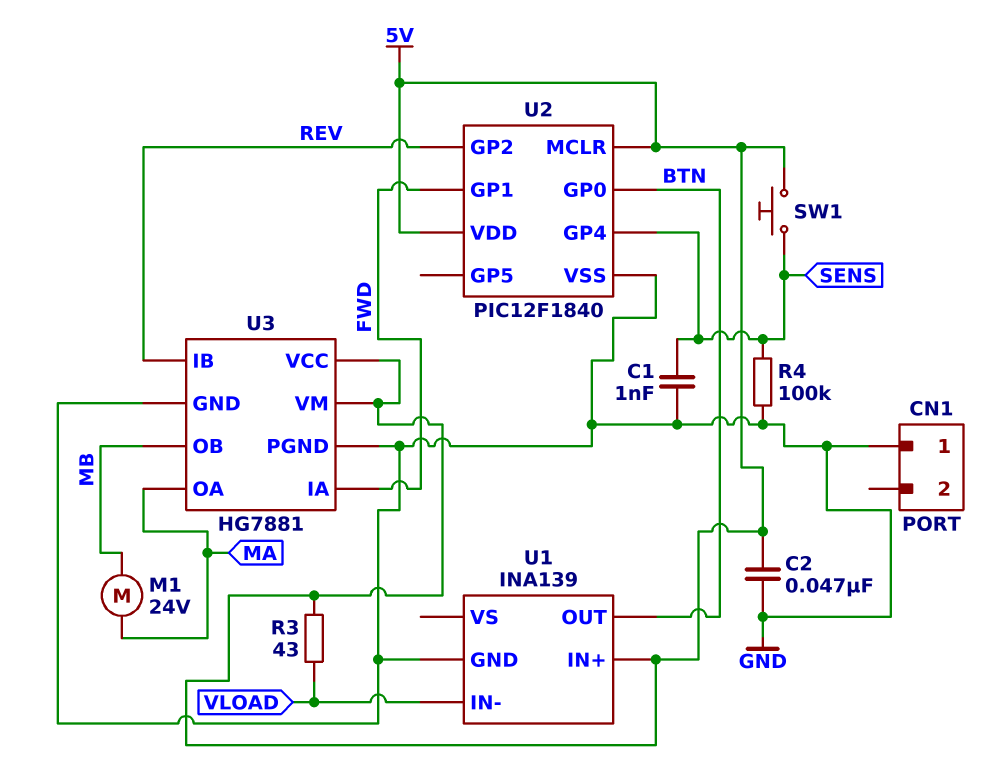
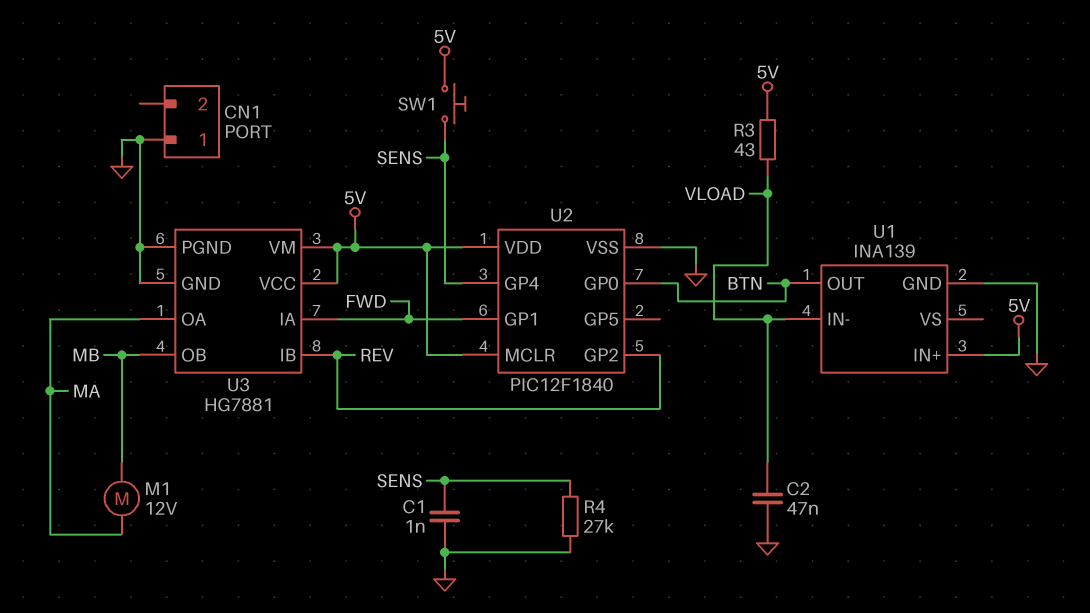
C2: 47nF (5V, GND) -> 47nF (GND, VLOAD)
M1: motor 24V (MA, MB) -> motor 12V (MA, MB)
R4: 100k (GND, SENS) -> 27k (GND, SENS)

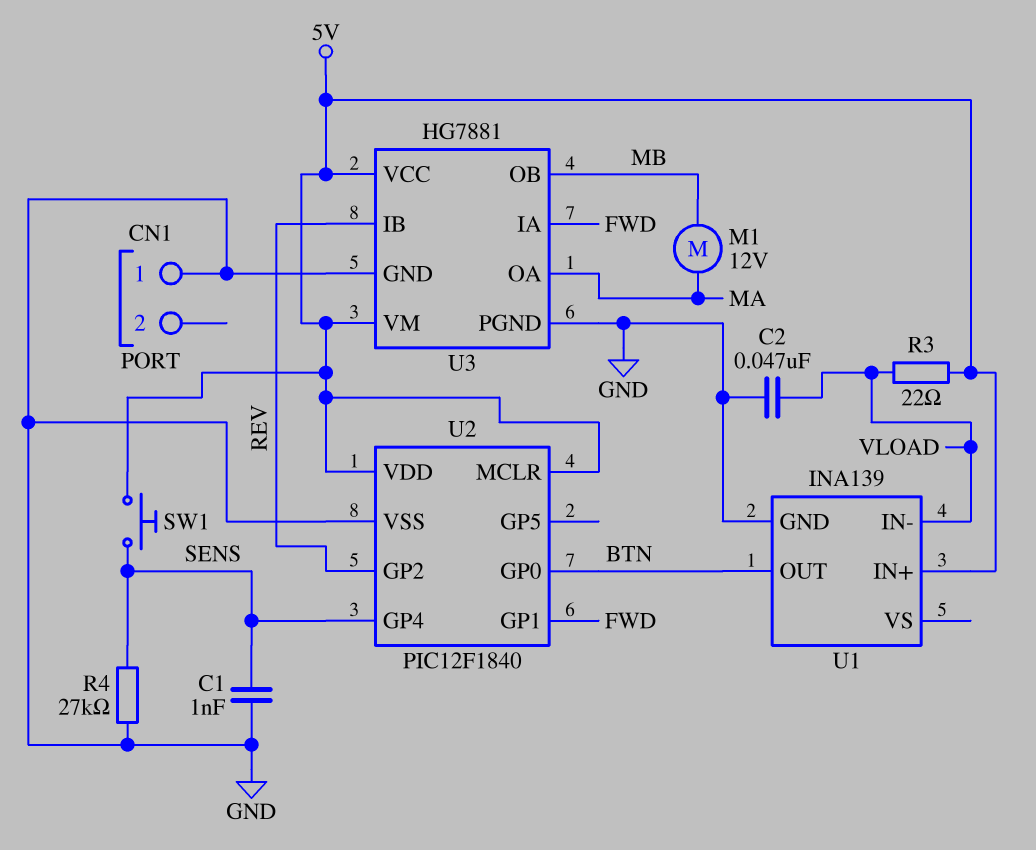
R3: 43 (5V, VLOAD) -> 22 (5V, VLOAD)

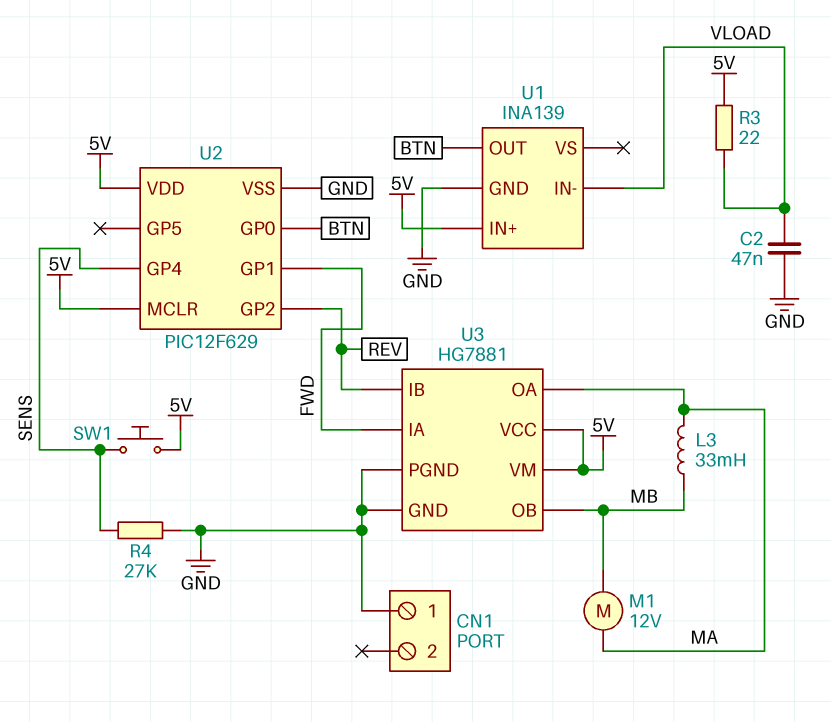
C1: 1nF (GND, SENS) -> none
L3: none -> 33mH (MA, MB)
U2: PIC12F1840 -> PIC12F629

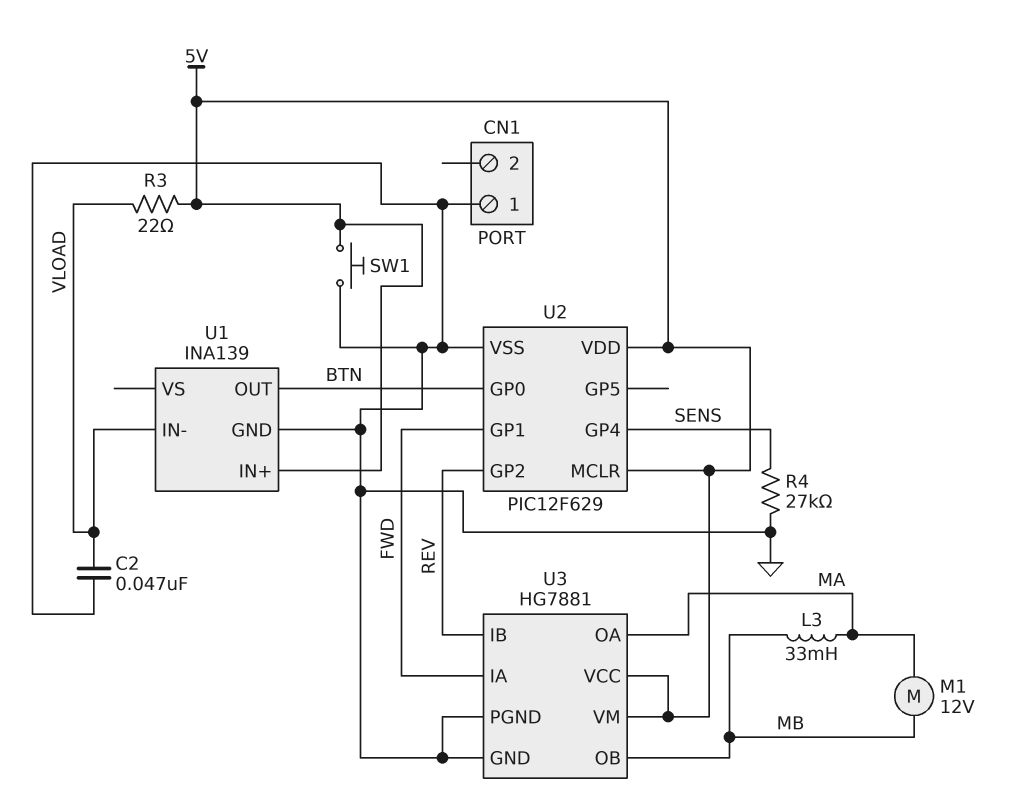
SW1: button (5V, SENS) -> button (5V, GND)

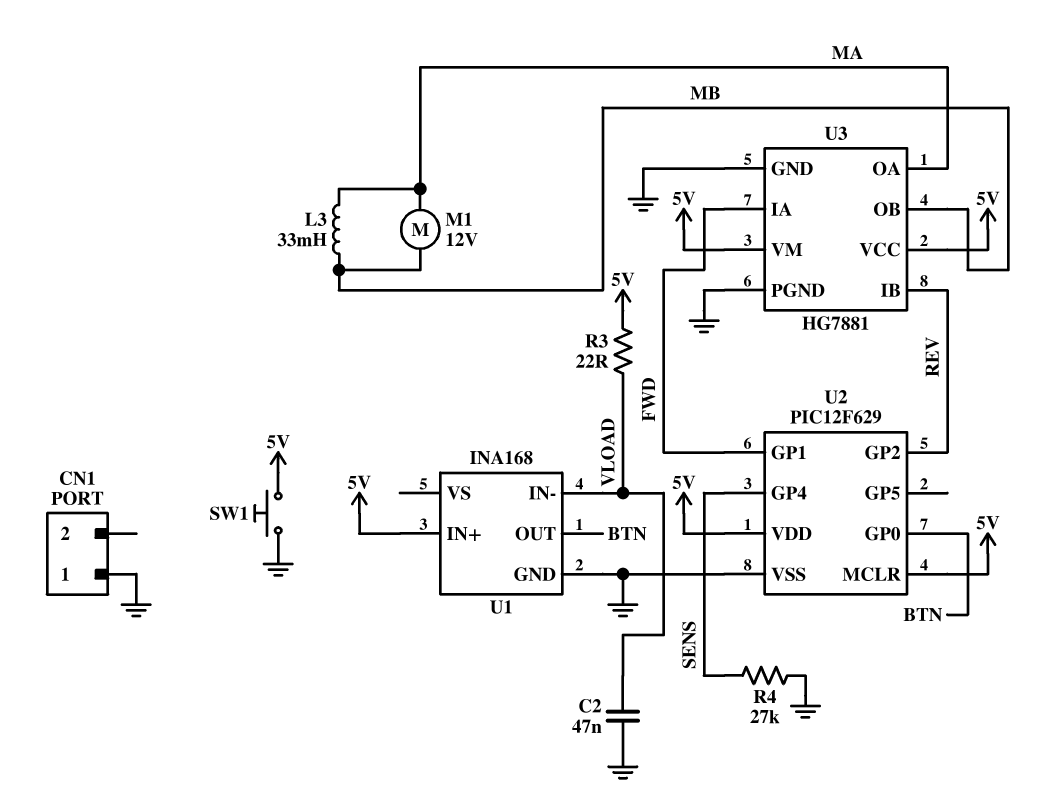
U1: INA139 -> INA168

